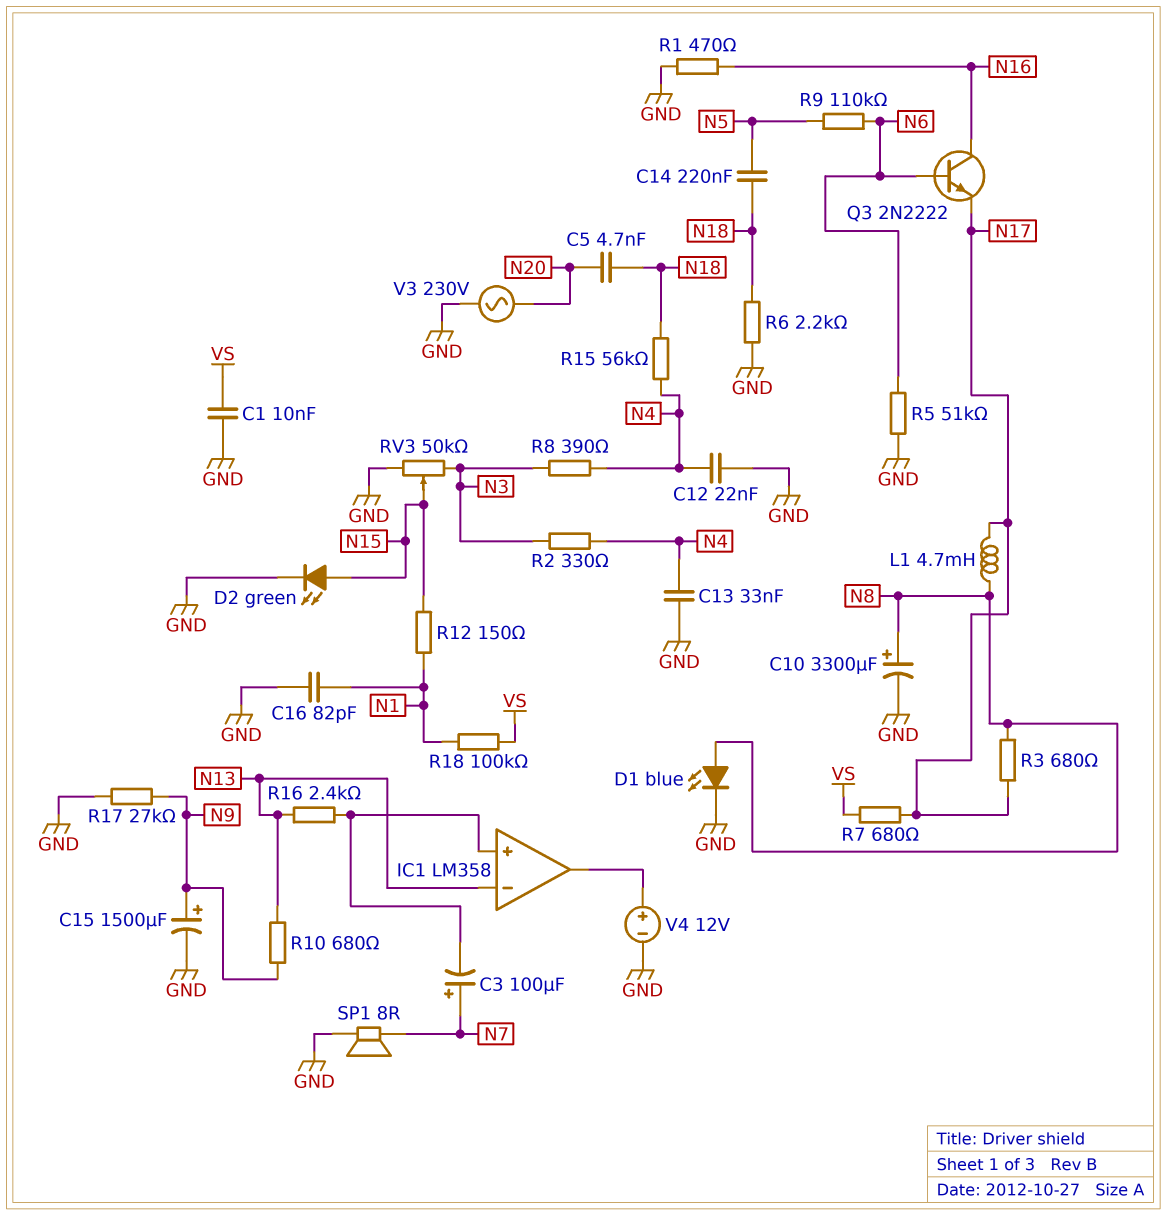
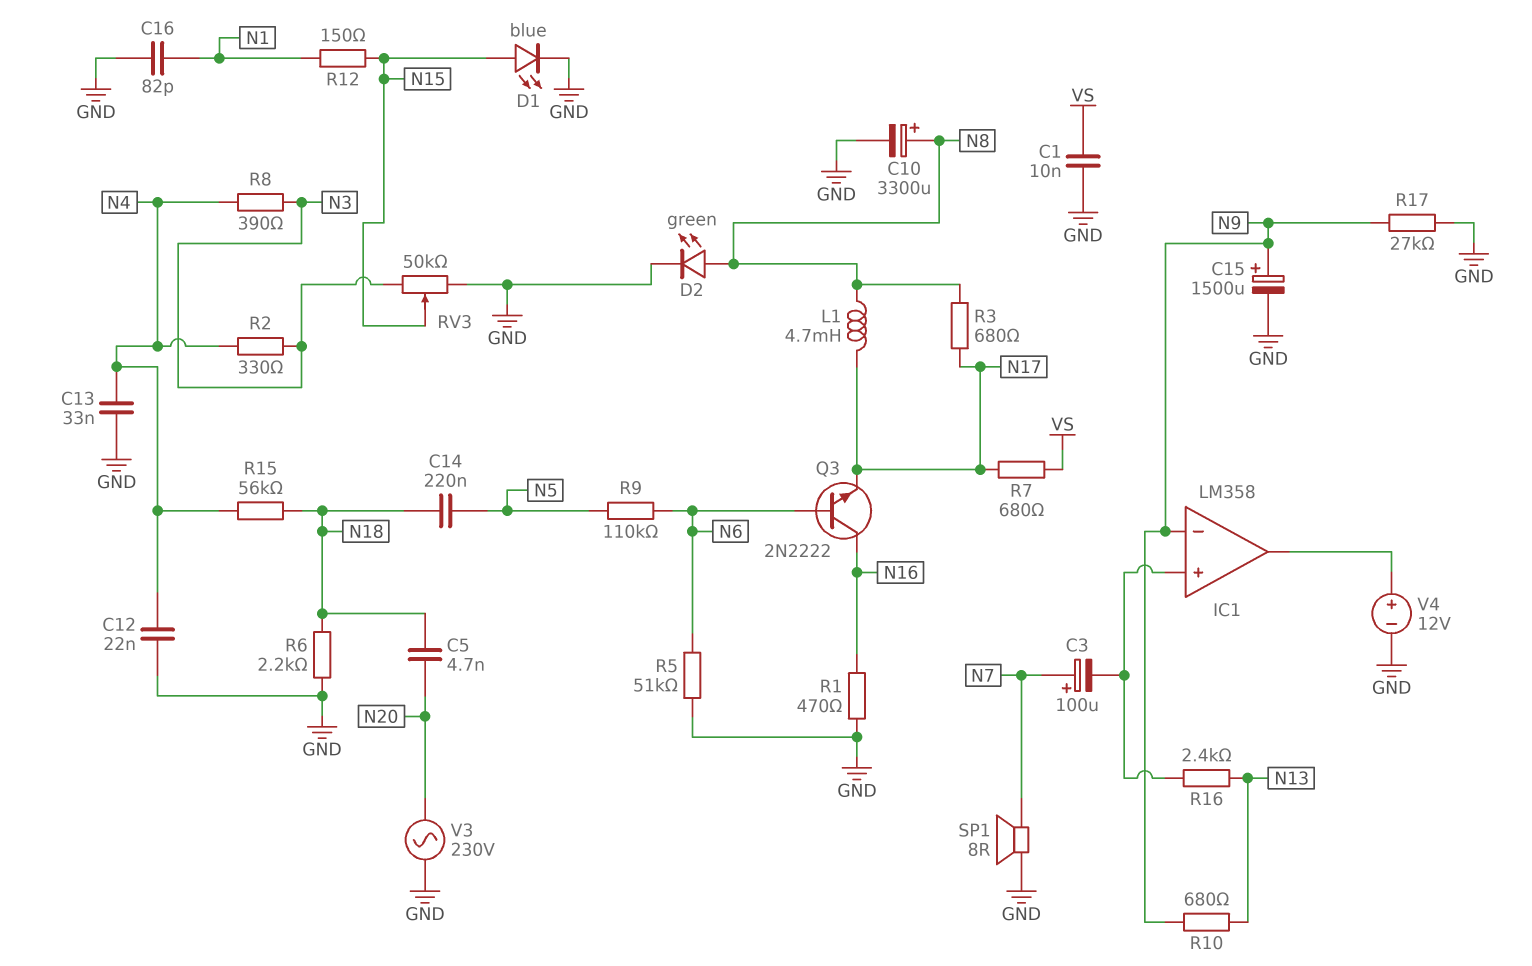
D1: LED blue (A N8, K GND) -> LED blue (A N15, K GND)
D2: LED green (A N15, K GND) -> LED green (A N8, K GND)
IC1 pin in-: N13 -> N9
R18: 100k (N1, VS) -> none

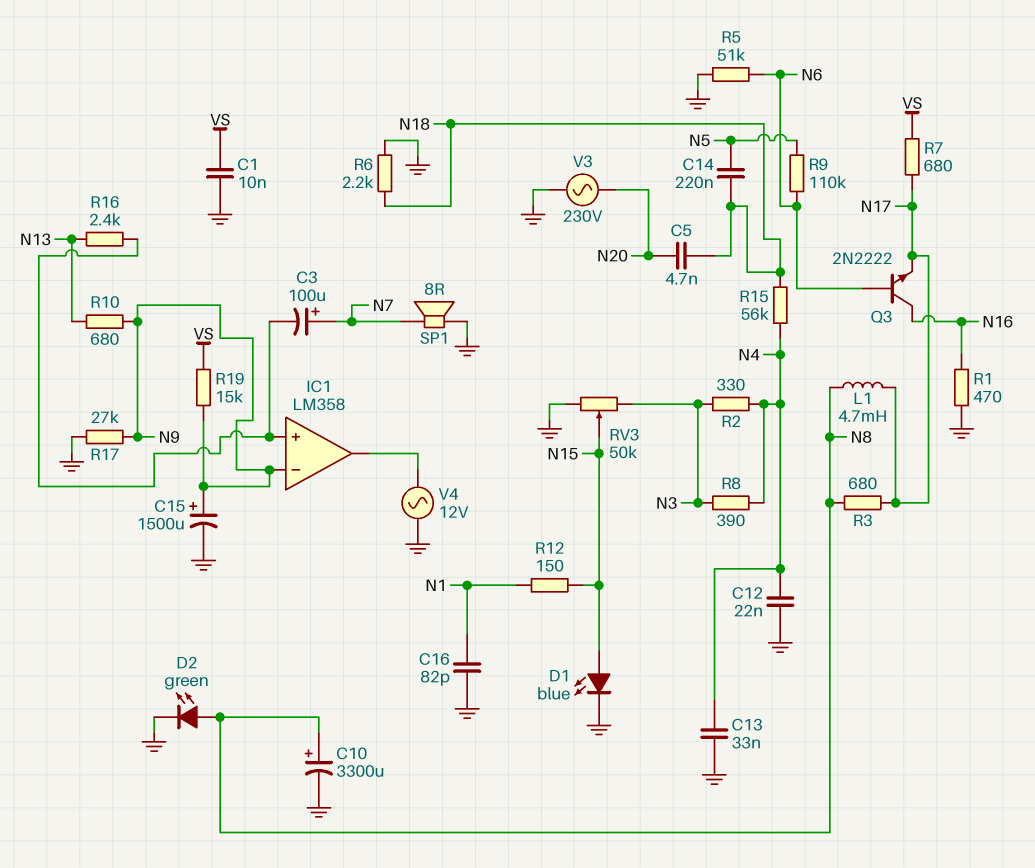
R19: none -> 15k (N9, VS)
V4: 12V (plus IC1/out, minus GND) -> AC 12V (GND, IC1/out)

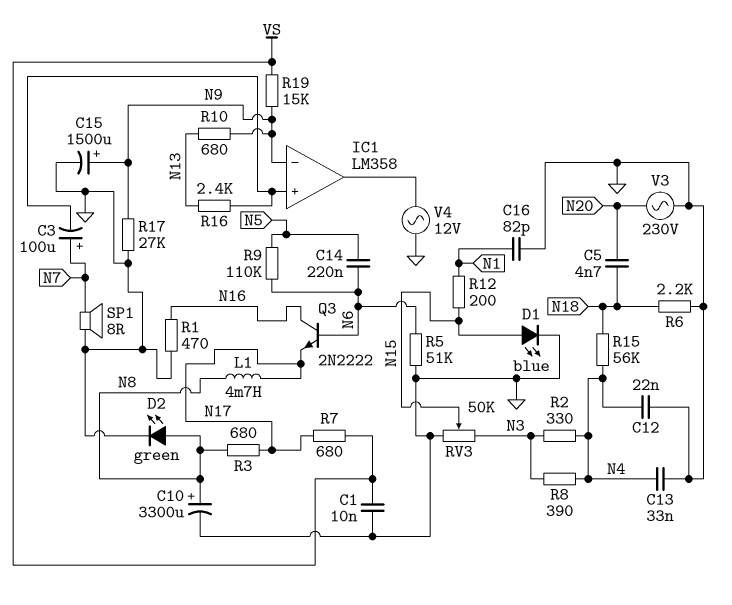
C14: 220nF (N5, N18) -> 220nF (N5, N6)
R12: 150 (N1, N15) -> 200 (N1, N15)

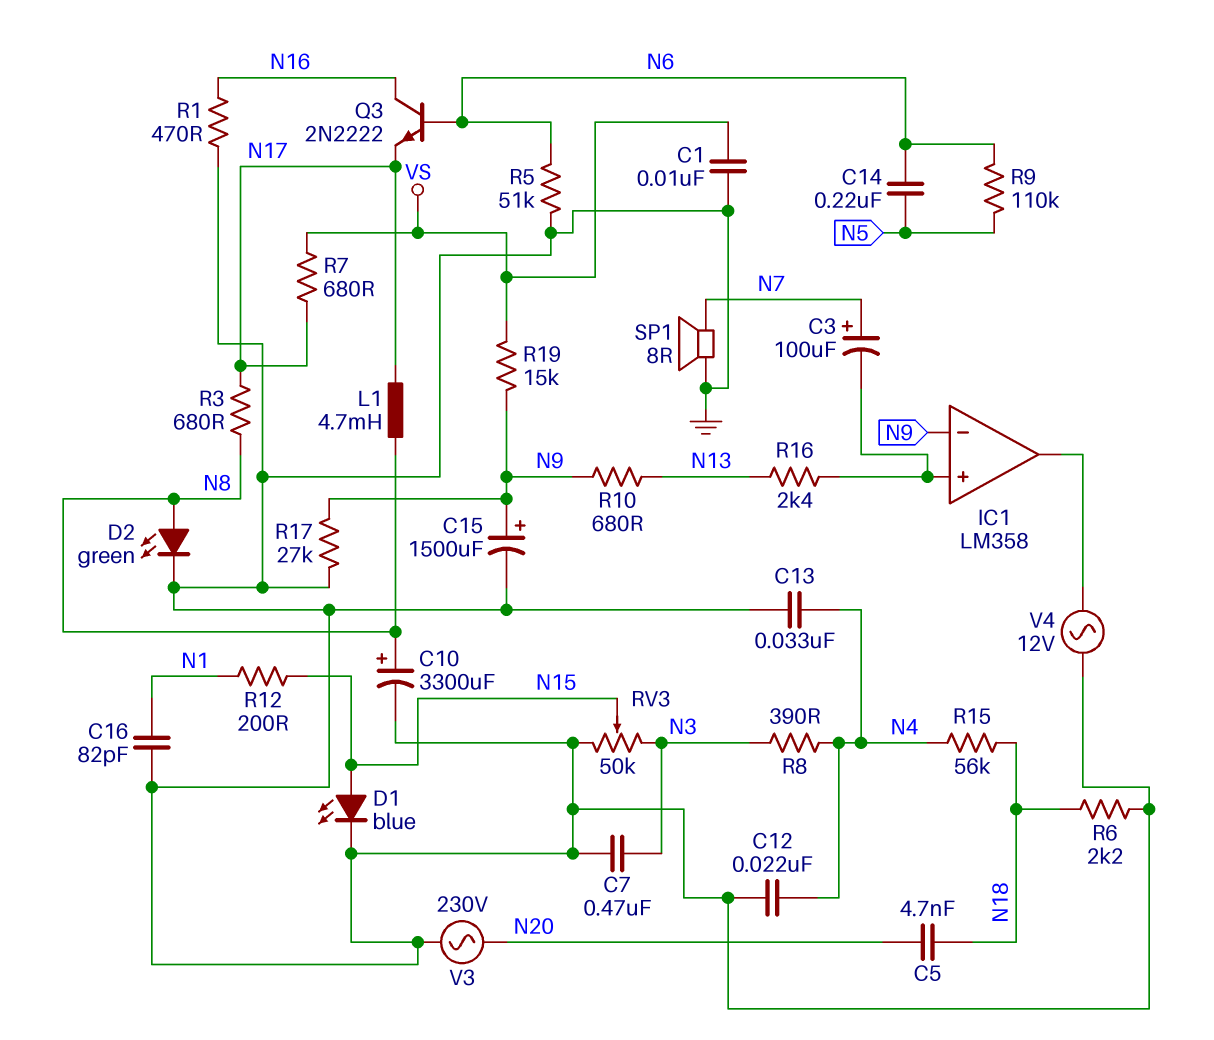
C7: none -> 470nF (GND, N3)
R2: 330 (N3, N4) -> none

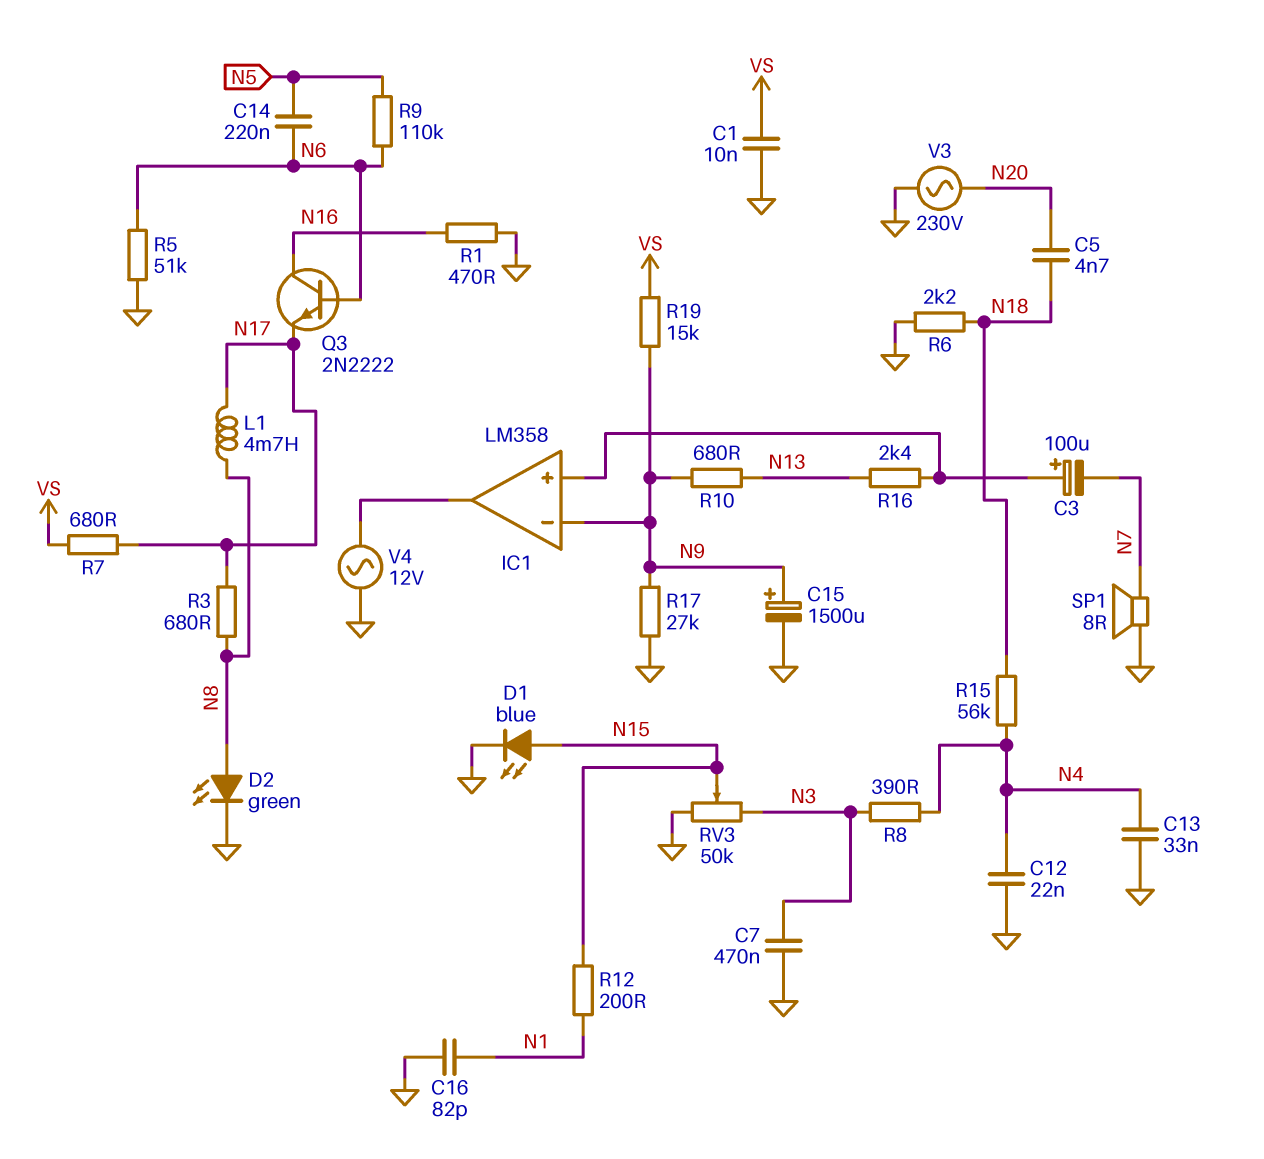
C3: 100uF (plus N7, minus IC1/in+) -> 100uF (plus IC1/in+, minus N7)
C10: 3300uF (plus N8, minus GND) -> none

